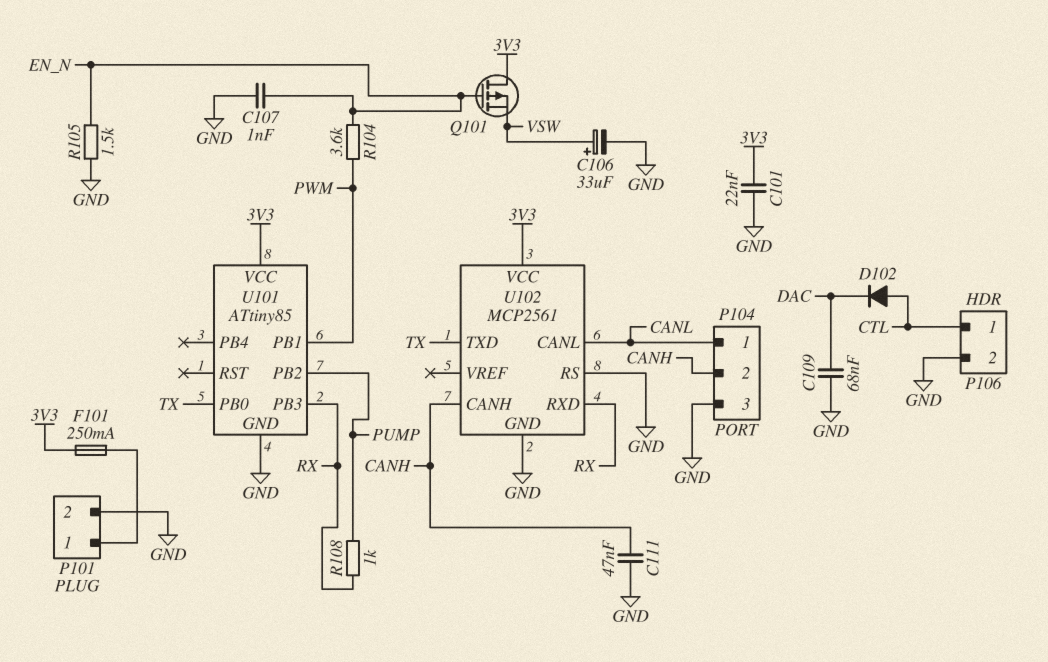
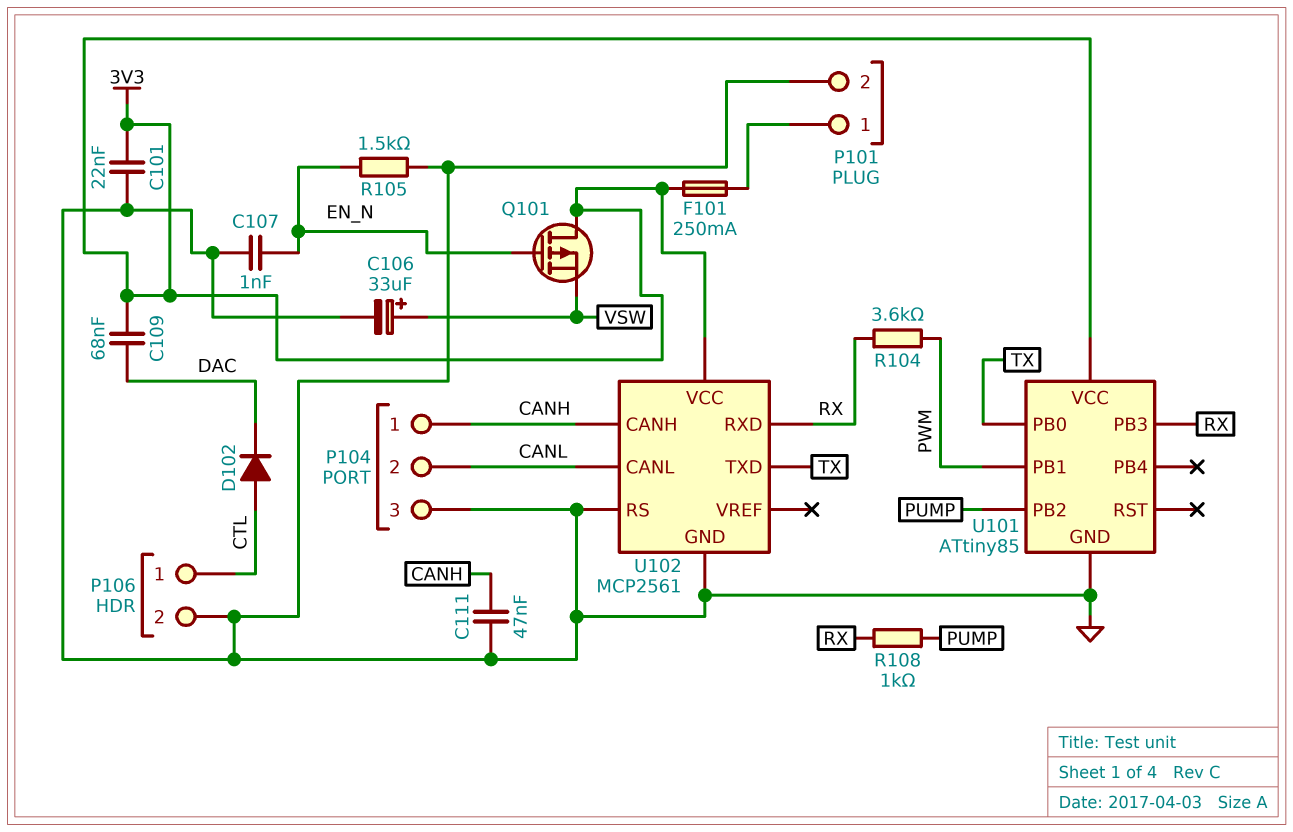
C109: 68nF (DAC, GND) -> 68nF (3V3, DAC)
P104 pin 1: CANL -> CANH
P104 pin 2: CANH -> CANL
R104: 3.6k (EN_N, PWM) -> 3.6k (PWM, RX)

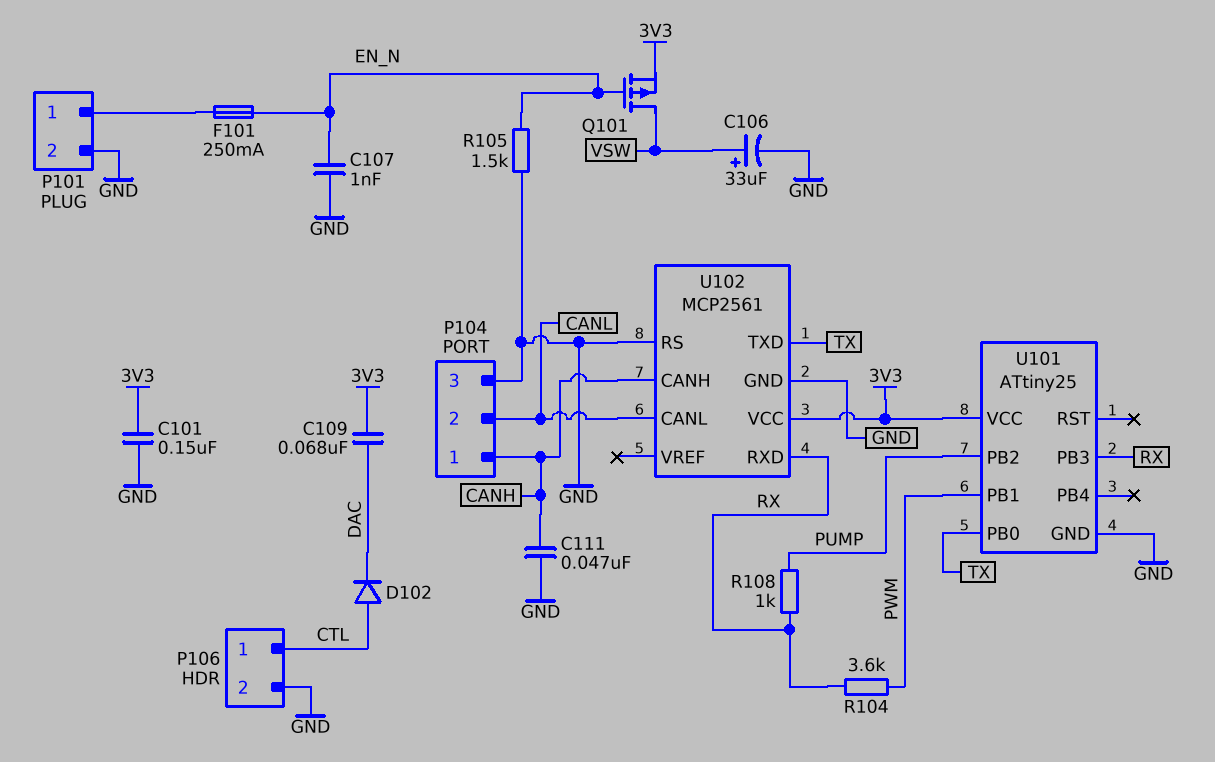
C101: 22nF (3V3, GND) -> 150nF (3V3, GND)
F101: 250mA (3V3, P101/1) -> 250mA (EN_N, P101/1)
Q101: PMOS (G EN_N, D 3V3, S VSW) -> PMOS (G EN_N, D VSW, S 3V3)
U101: ATtiny85 -> ATtiny25

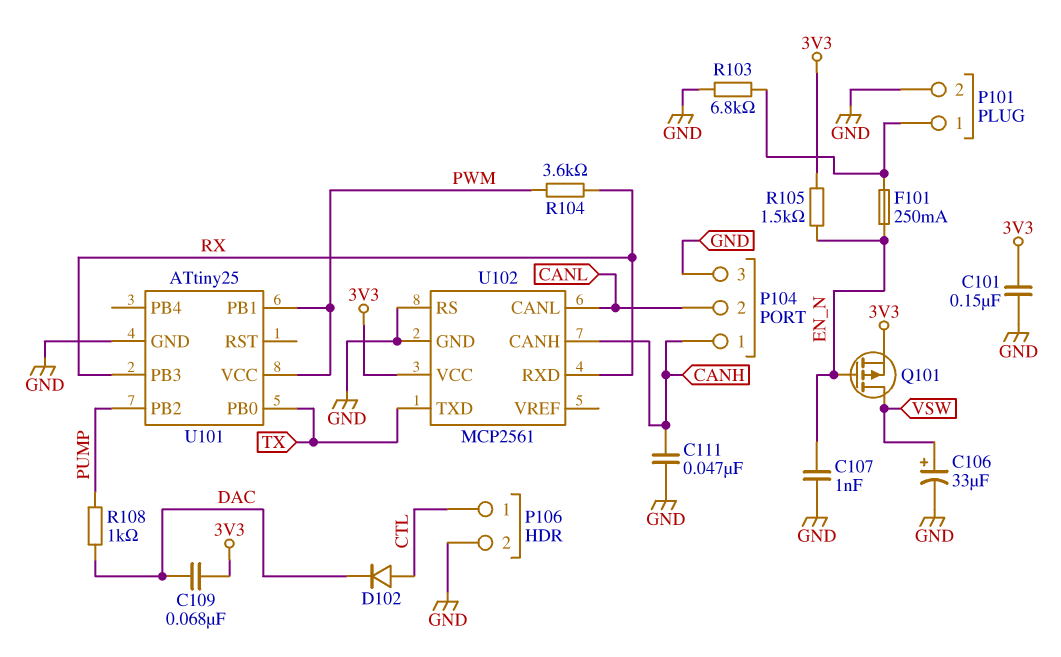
R103: none -> 6.8k (GND, P101/1)
R105: 1.5k (EN_N, GND) -> 1.5k (3V3, EN_N)
R108: 1k (PUMP, RX) -> 1k (DAC, PUMP)
U101 pin VCC: 3V3 -> PWM

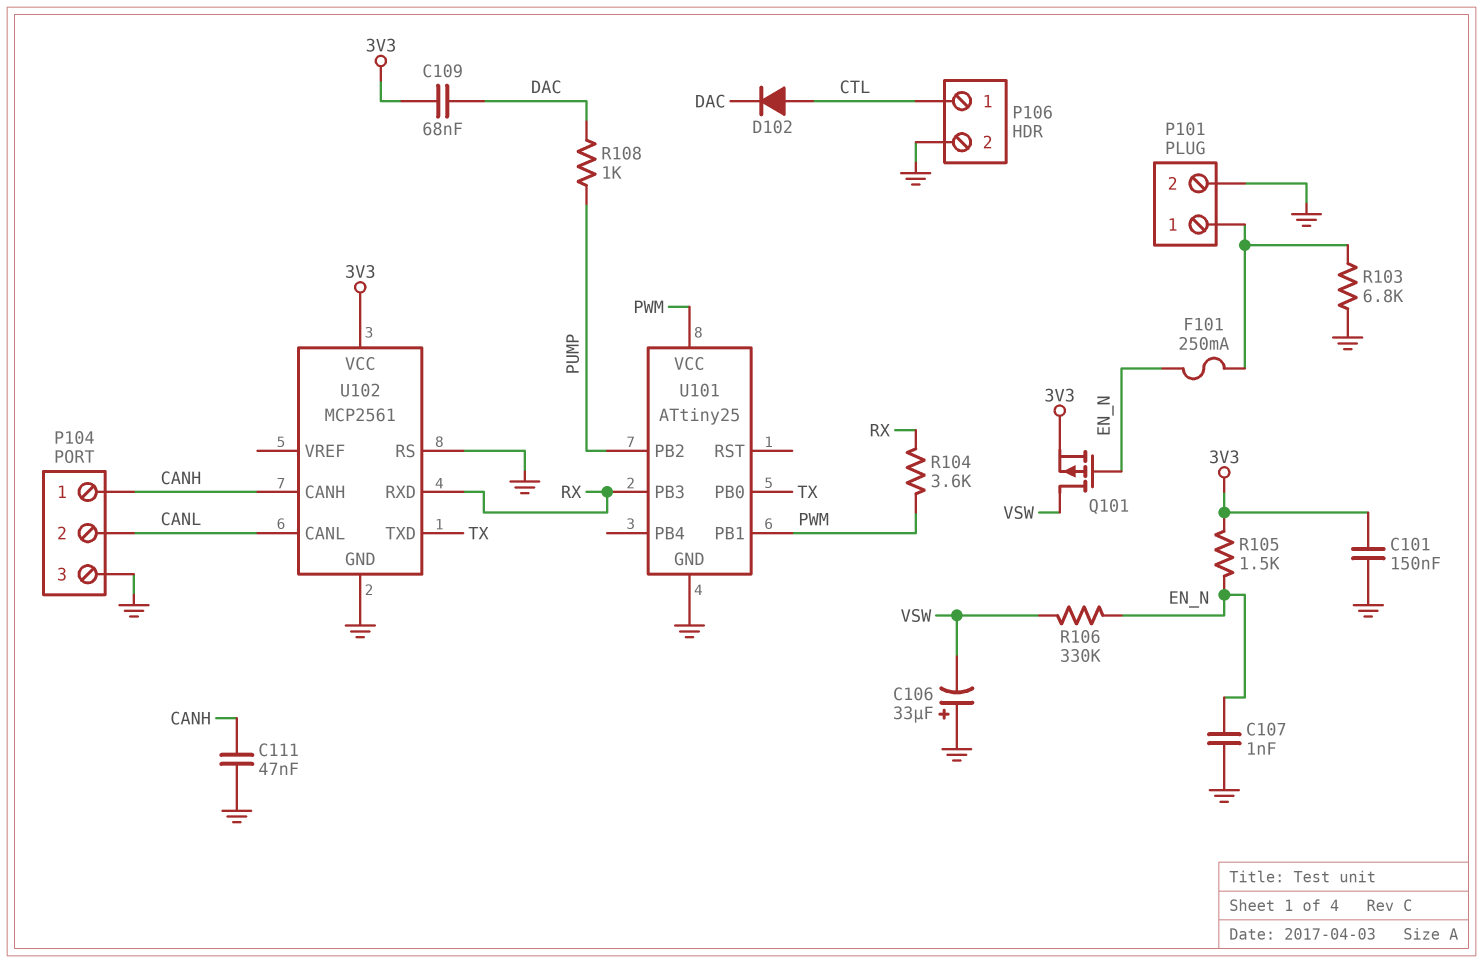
C106: 33uF (plus VSW, minus GND) -> 33uF (plus GND, minus VSW)
R106: none -> 330k (EN_N, VSW)

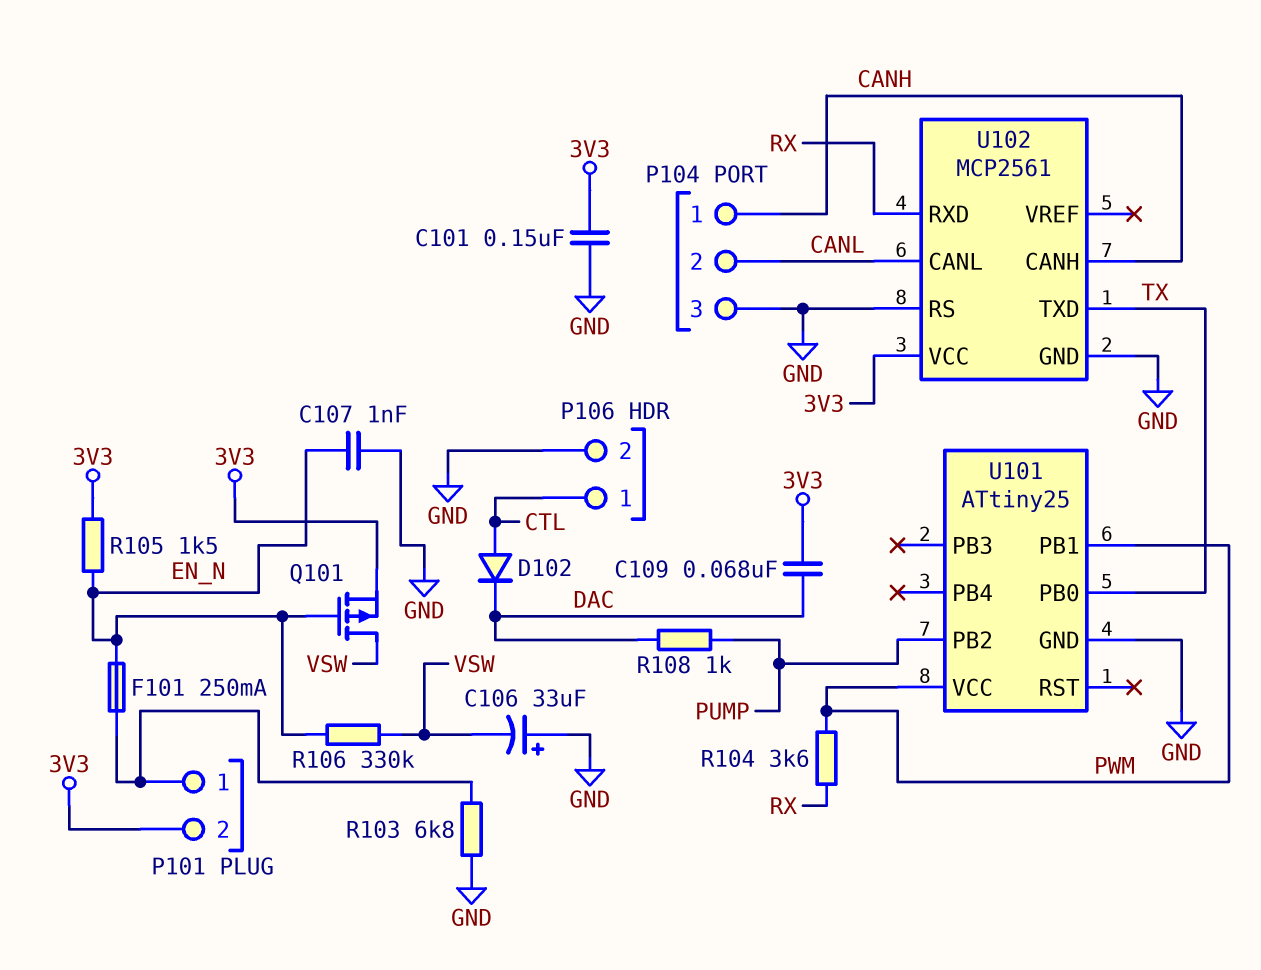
C111: 47nF (CANH, GND) -> none
P101 pin 2: GND -> 3V3
U101 pin PB3: RX -> none

